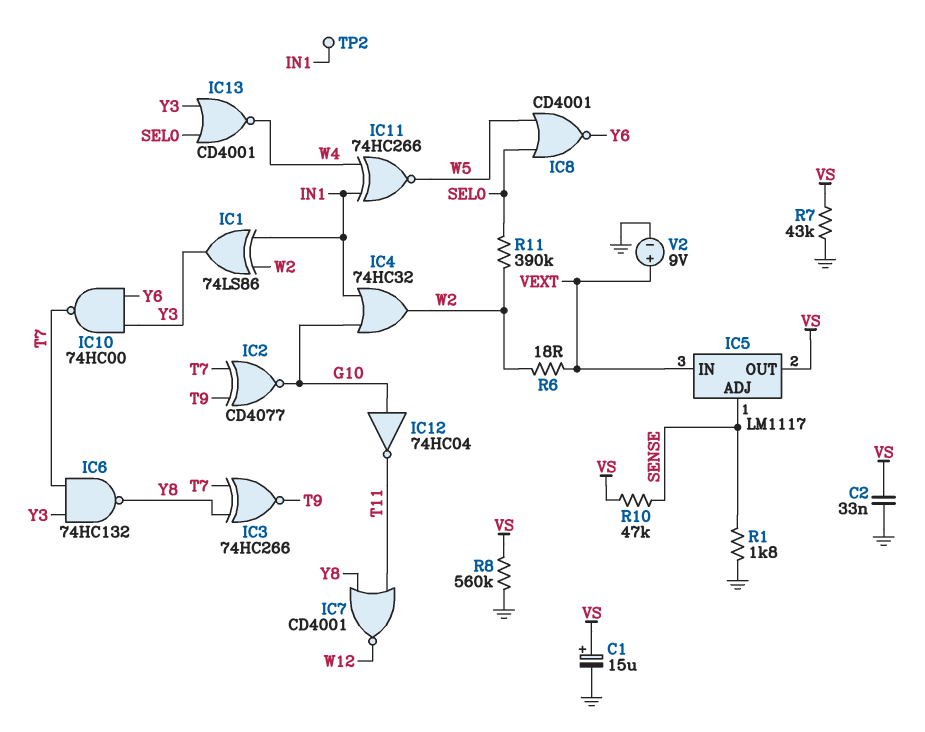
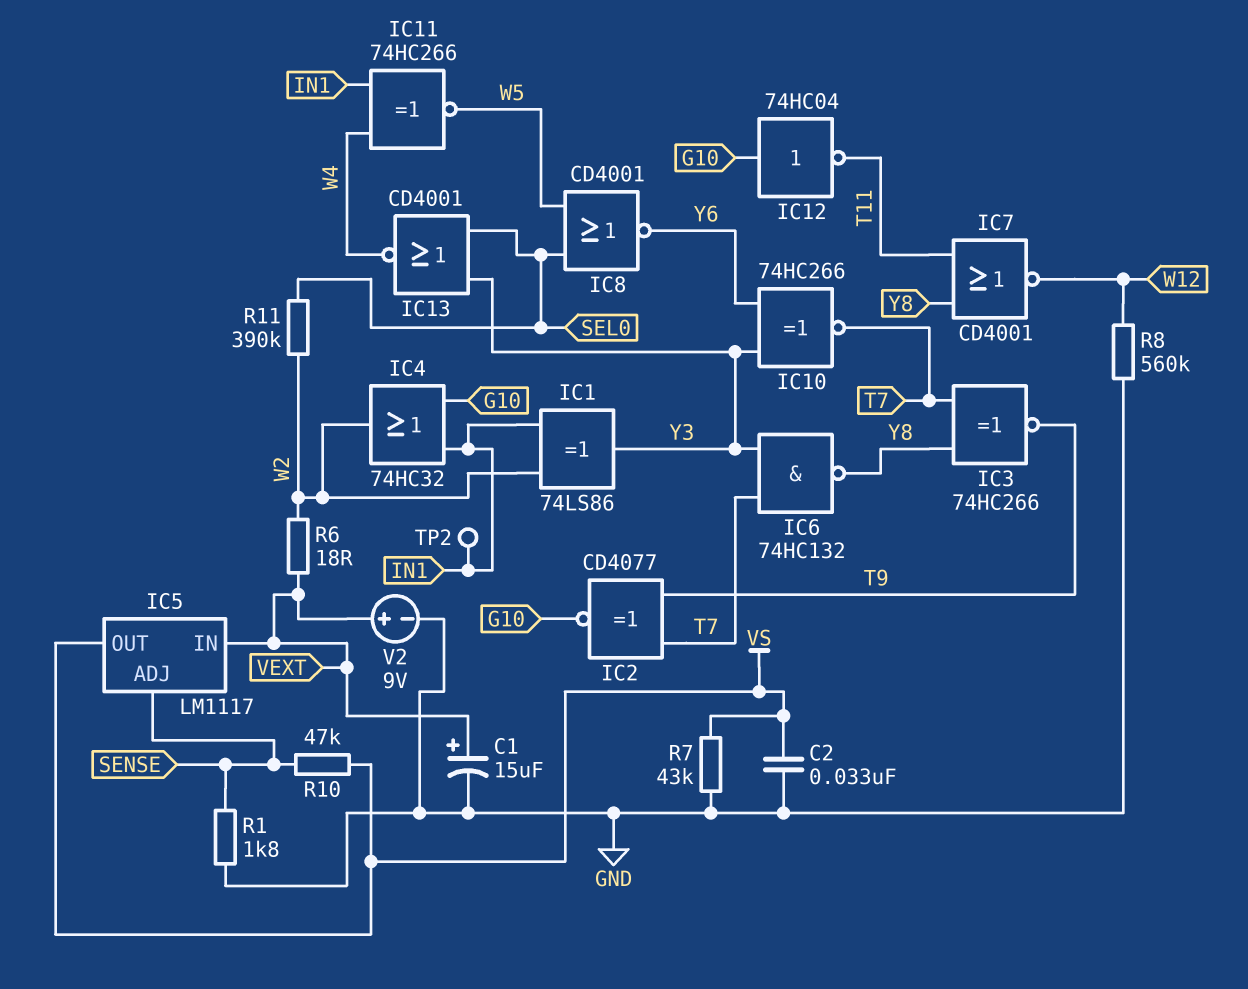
C1: 15uF (plus VS, minus GND) -> 15uF (plus VEXT, minus GND)
IC10: NAND 74HC00 (in Y3, in Y6, out T7) -> XNOR 74HC266 (in Y3, in Y6, out T7)
R8: 560k (GND, VS) -> 560k (GND, W12)

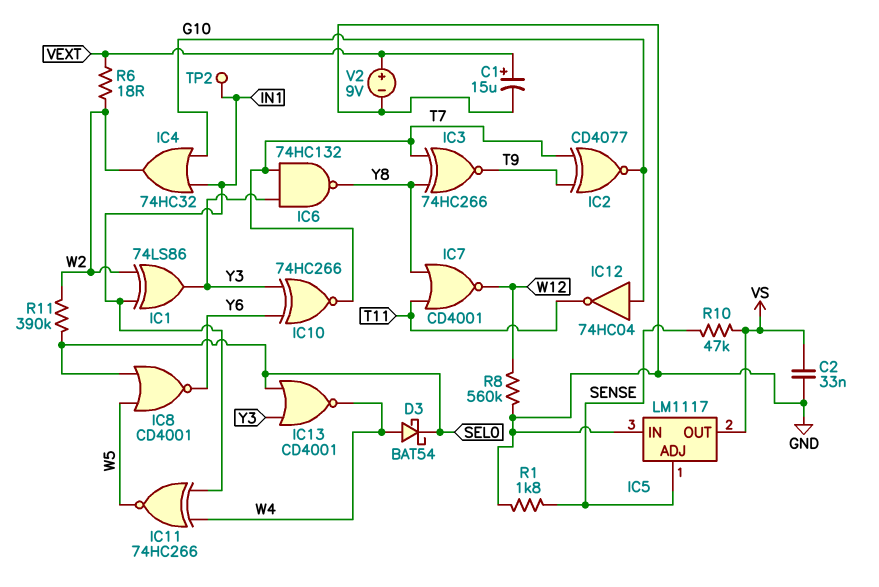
D3: none -> schottky BAT54 (A W4, K SEL0)
IC5 pin IN: VEXT -> GND
R7: 43k (GND, VS) -> none

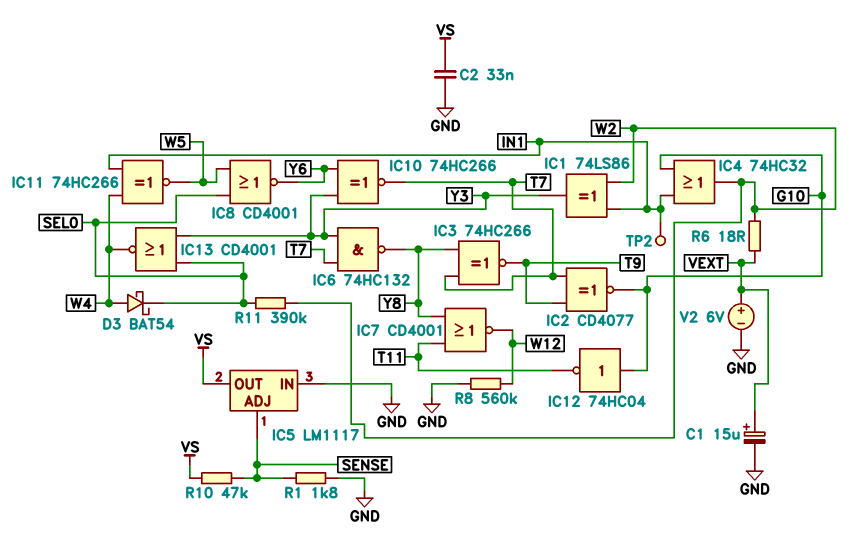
V2: 9V (plus VEXT, minus GND) -> 6V (plus VEXT, minus GND)

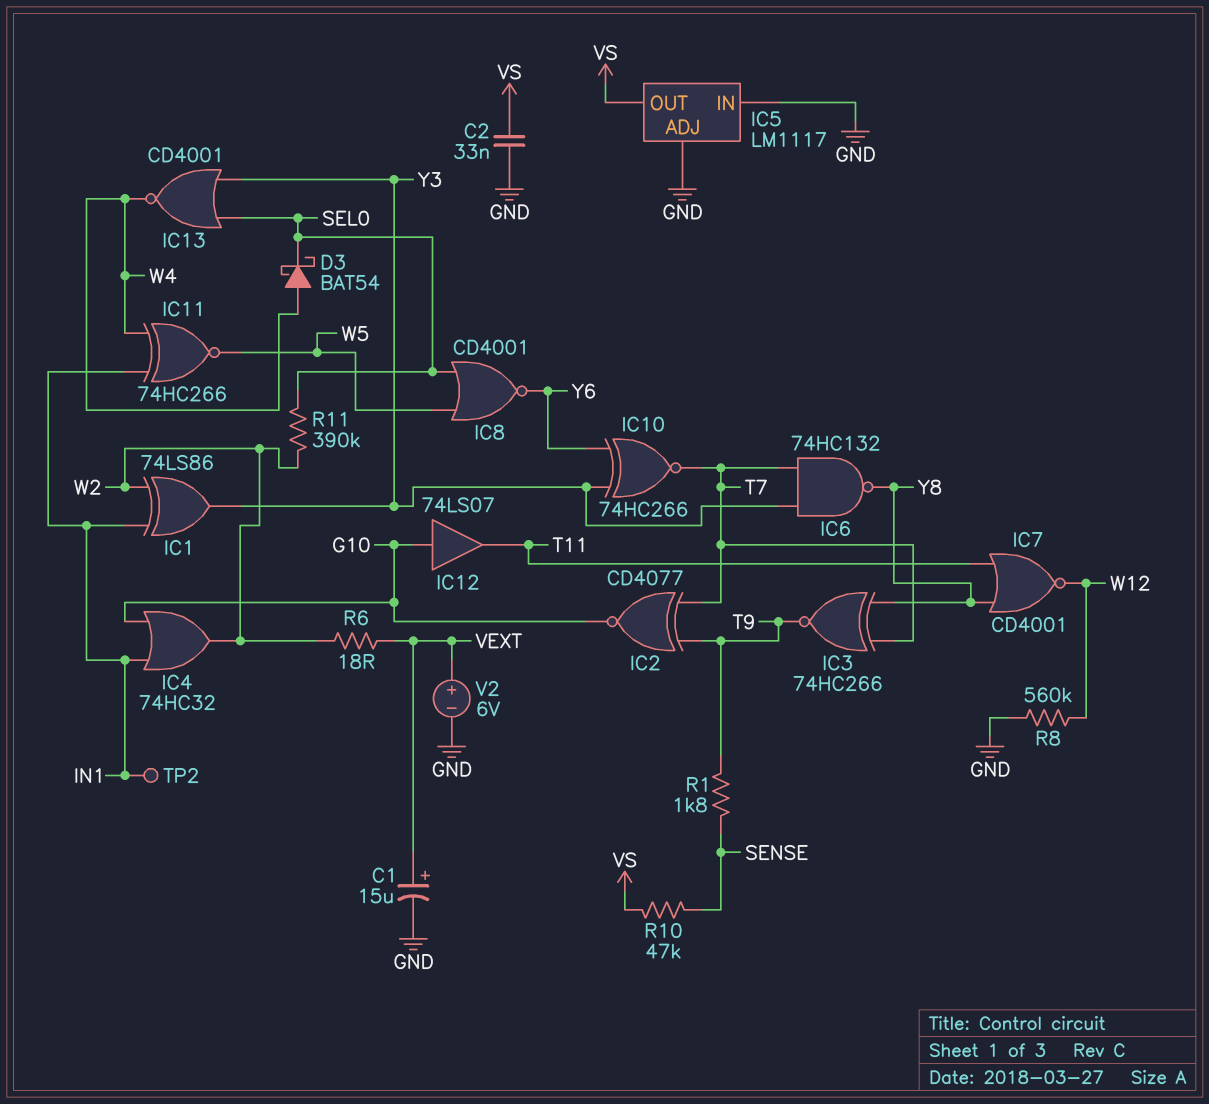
IC5 pin ADJ: SENSE -> GND
IC12: NOT 74HC04 (in G10, out T11) -> buffer 74LS07 (in G10, out T11)
R1: 1.8k (GND, SENSE) -> 1.8k (SENSE, T9)

